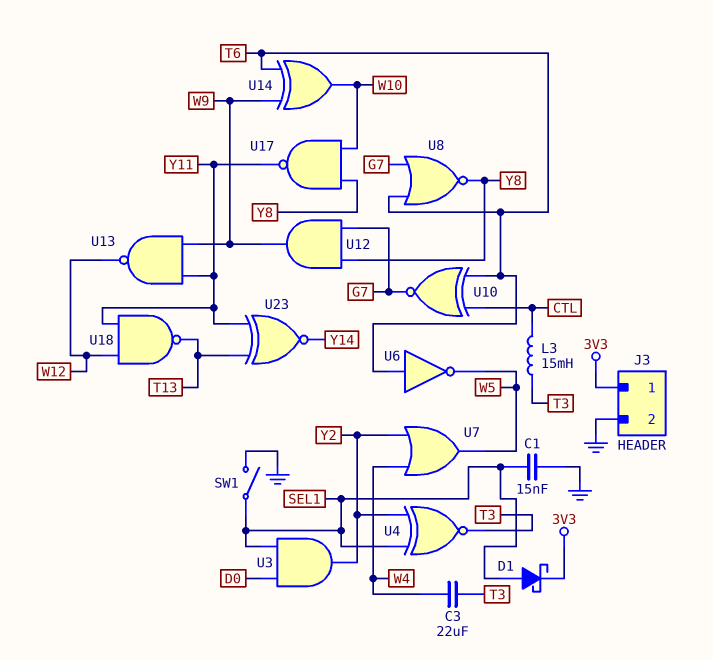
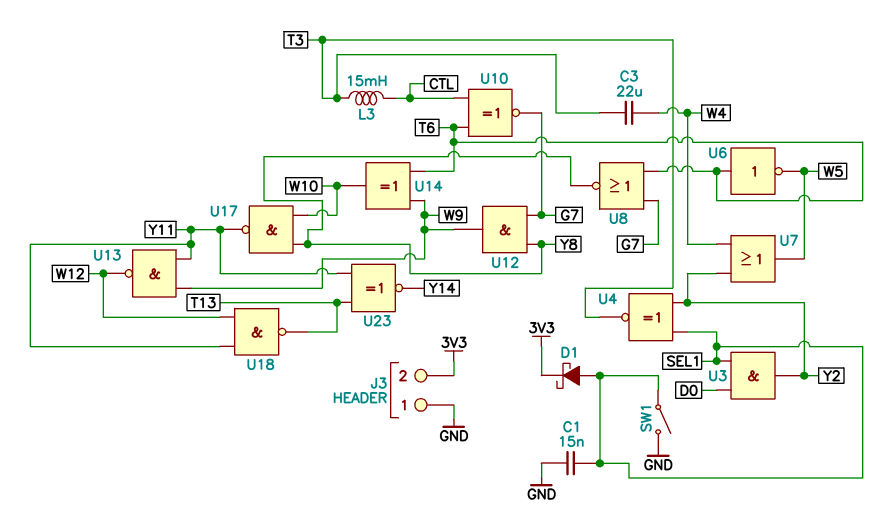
J3 pin 1: 3V3 -> GND
J3 pin 2: GND -> 3V3

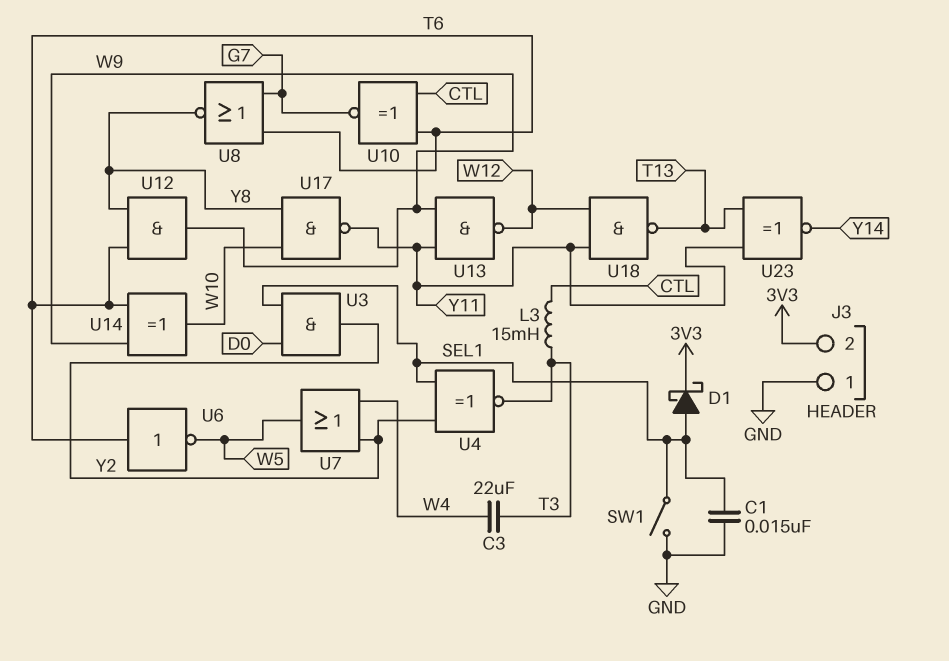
U12: AND (in G7, in Y8, out W9) -> AND (in T6, in Y8, out W9)

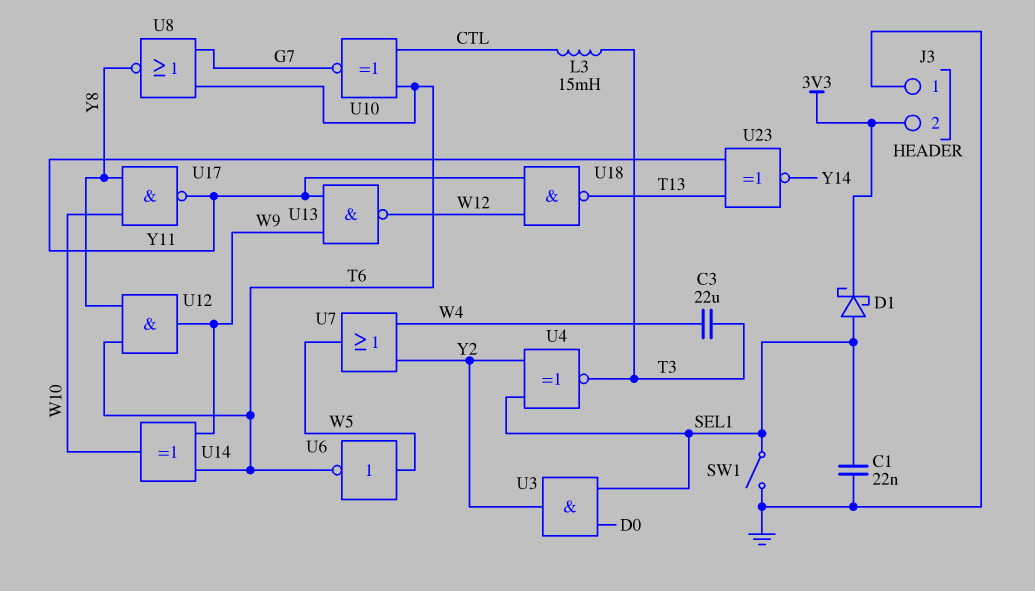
C1: 15nF (GND, SEL1) -> 22nF (GND, SEL1)
U6: NOT (in T6, out W5) -> NOT (in W5, out T6)

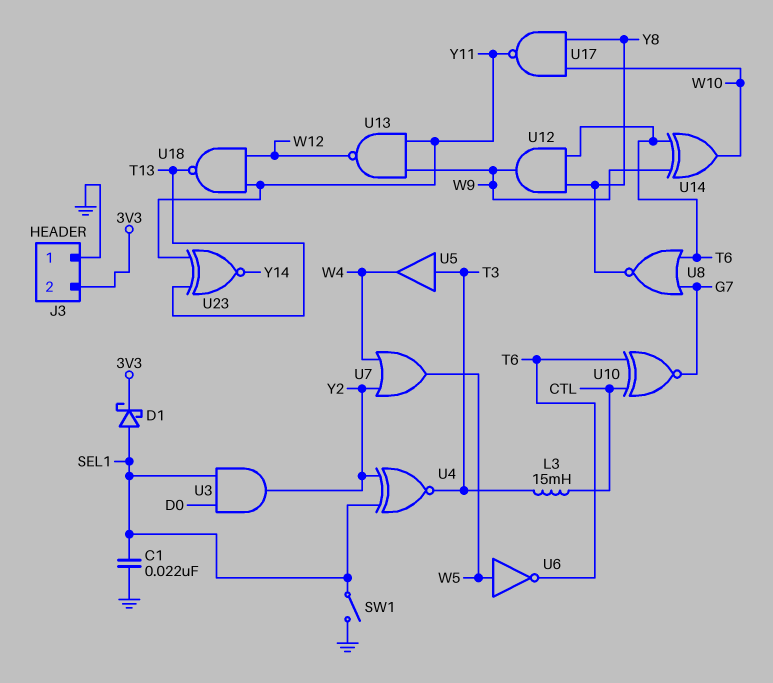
C3: 22uF (T3, W4) -> none
U5: none -> buffer (in T3, out W4)

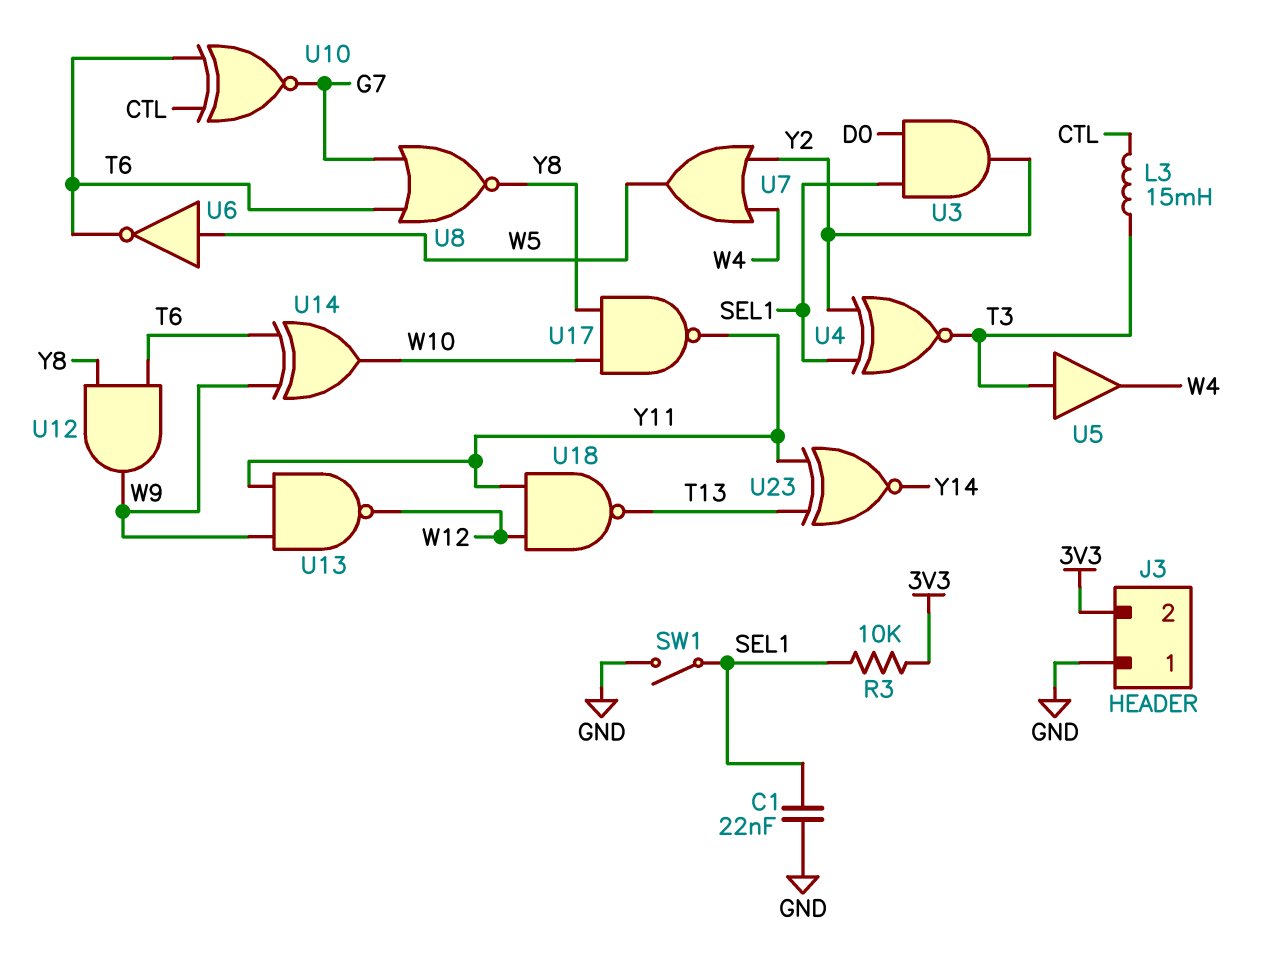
D1: schottky (A SEL1, K 3V3) -> none
R3: none -> 10k (3V3, SEL1)

